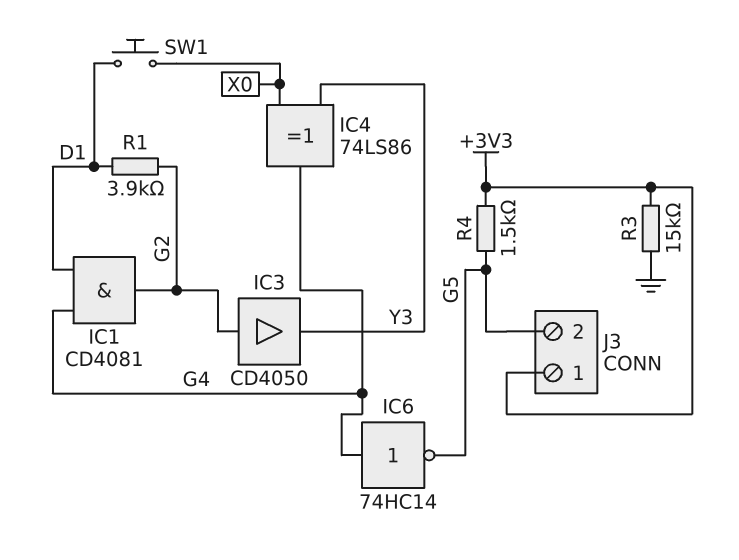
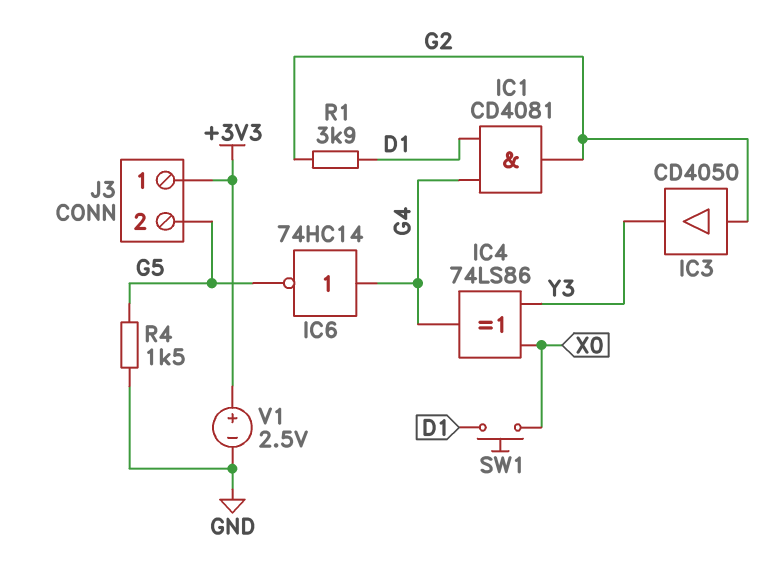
R3: 15k (+3V3, GND) -> none
R4: 1.5k (+3V3, G5) -> 1.5k (G5, GND)
V1: none -> 2.5V (plus +3V3, minus GND)

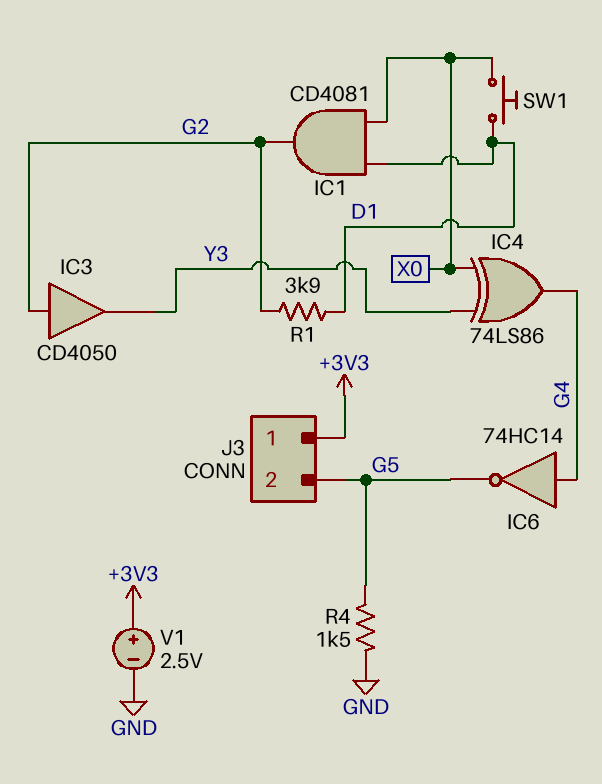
IC1: AND CD4081 (in D1, in G4, out G2) -> AND CD4081 (in D1, in X0, out G2)

